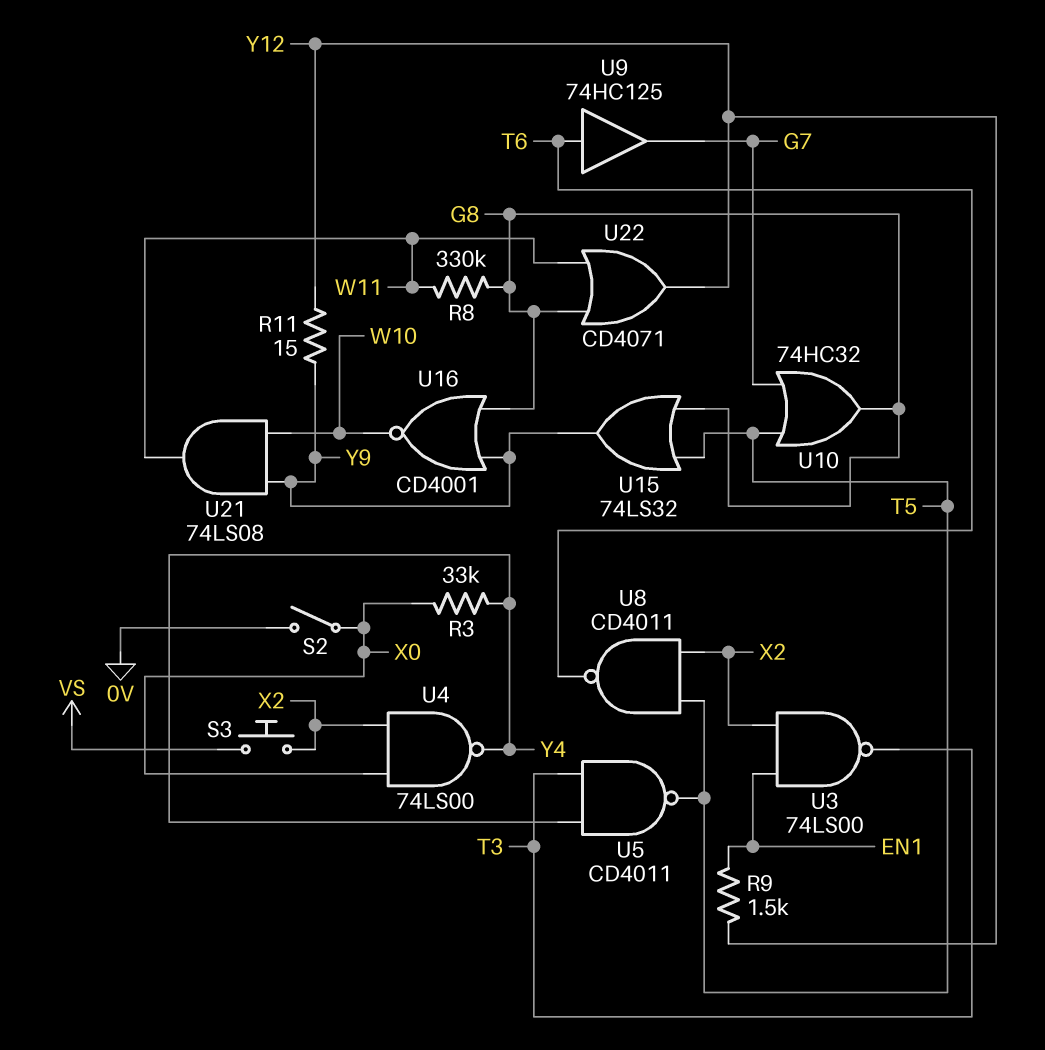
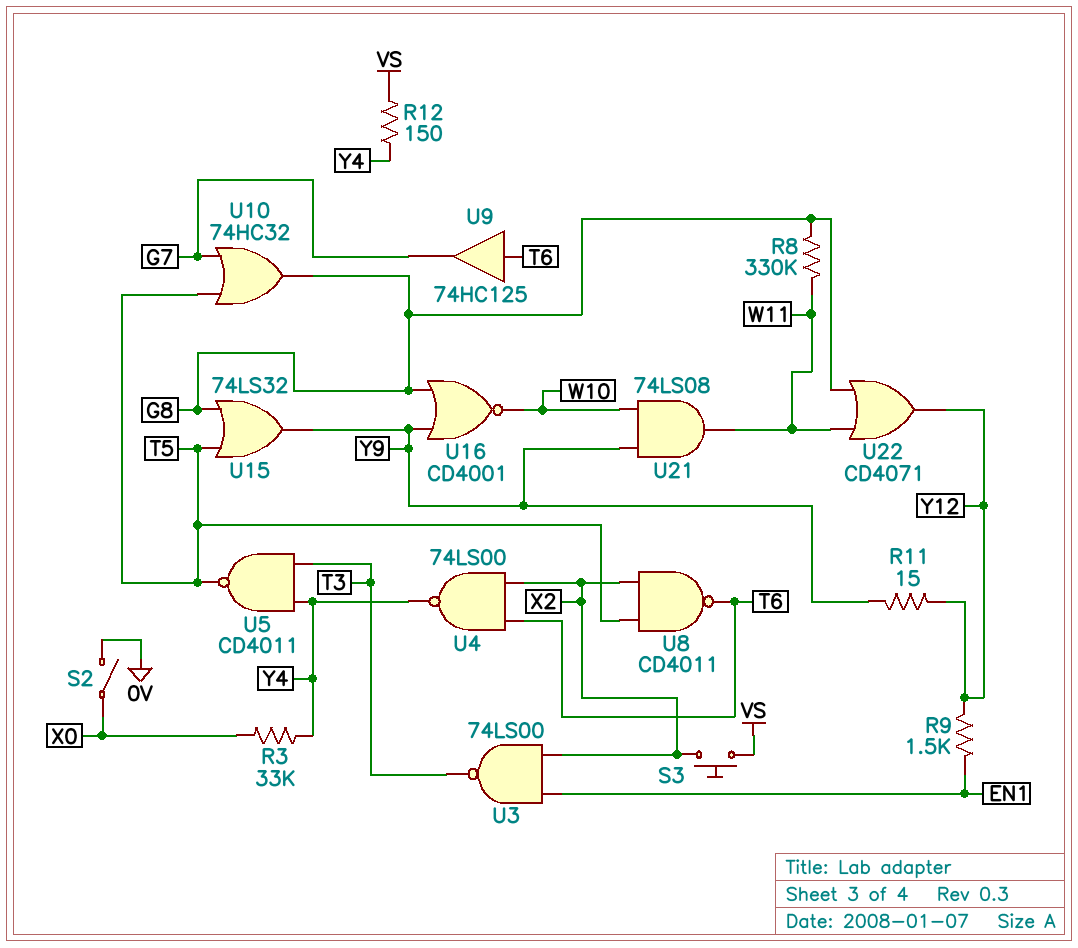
R12: none -> 150 (VS, Y4)
U4: NAND 74LS00 (in X0, in X2, out Y4) -> NAND 74LS00 (in T6, in X2, out Y4)

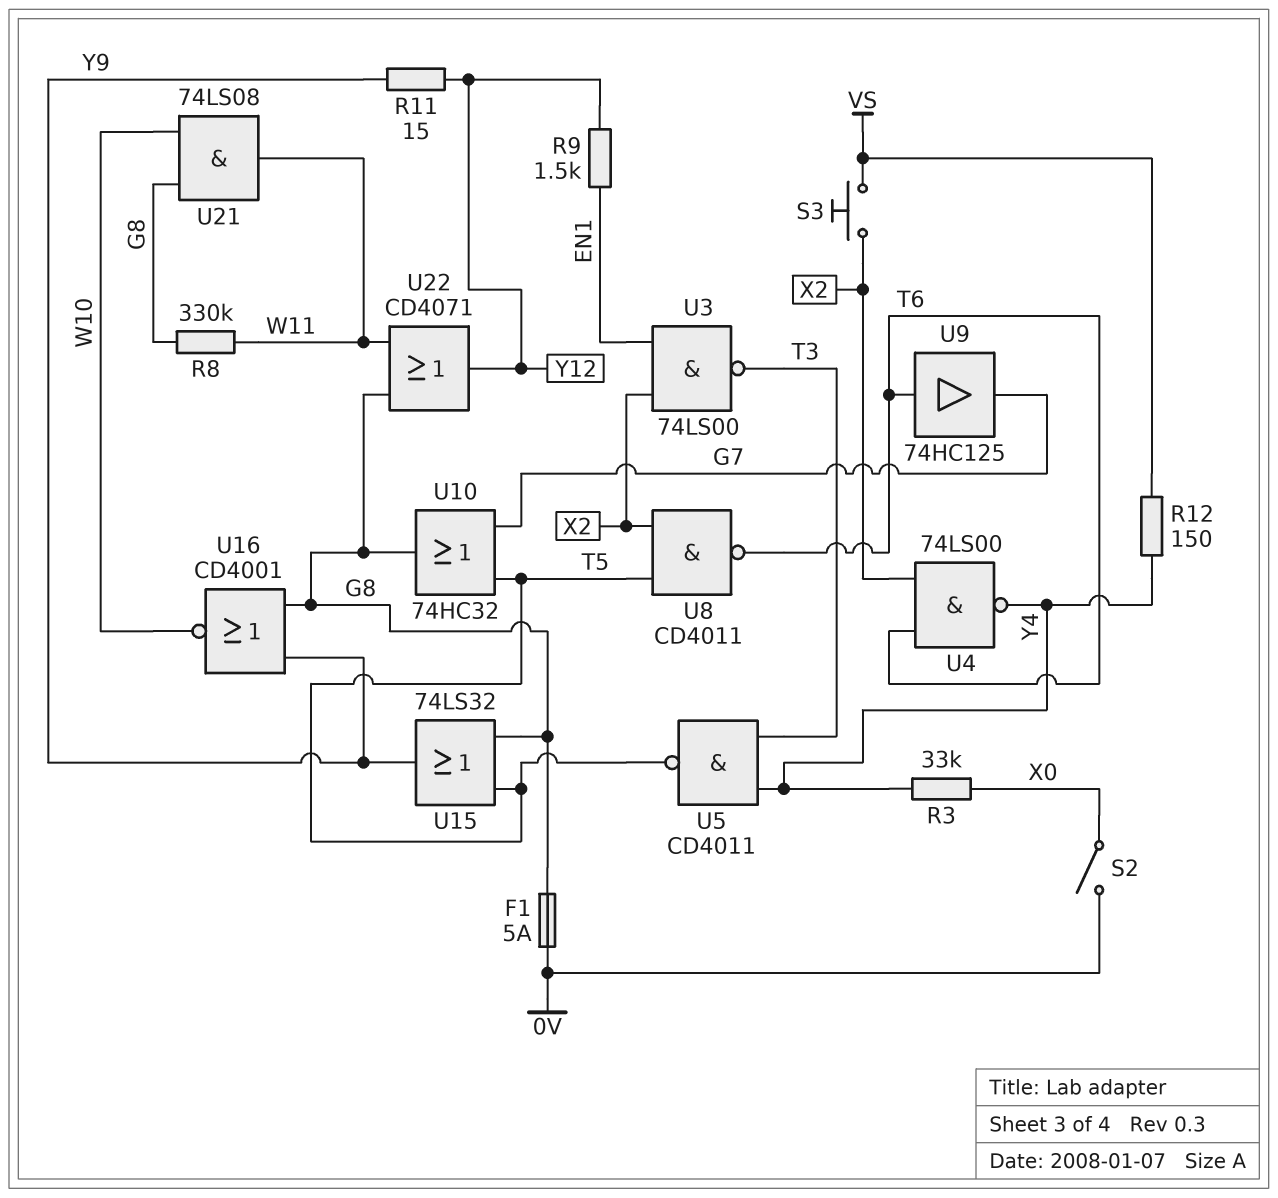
F1: none -> 5A (0V, G8)
U21: AND 74LS08 (in W10, in Y9, out W11) -> AND 74LS08 (in G8, in W10, out W11)

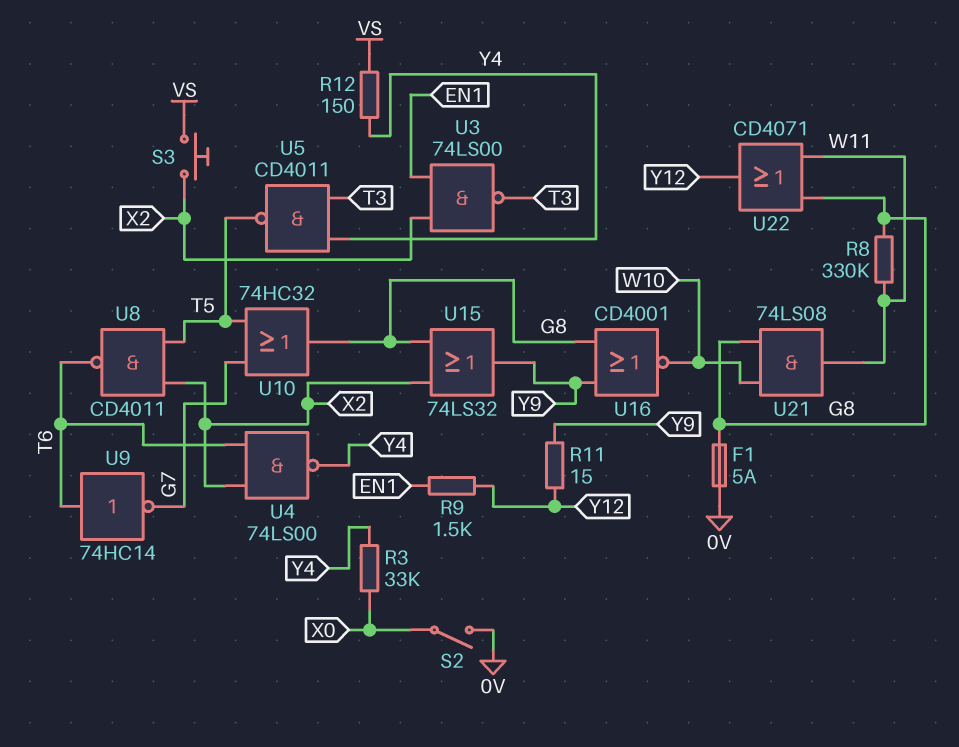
U9: buffer 74HC125 (in T6, out G7) -> NOT 74HC14 (in T6, out G7)
U15: OR 74LS32 (in G8, in T5, out Y9) -> OR 74LS32 (in G8, in X2, out Y9)

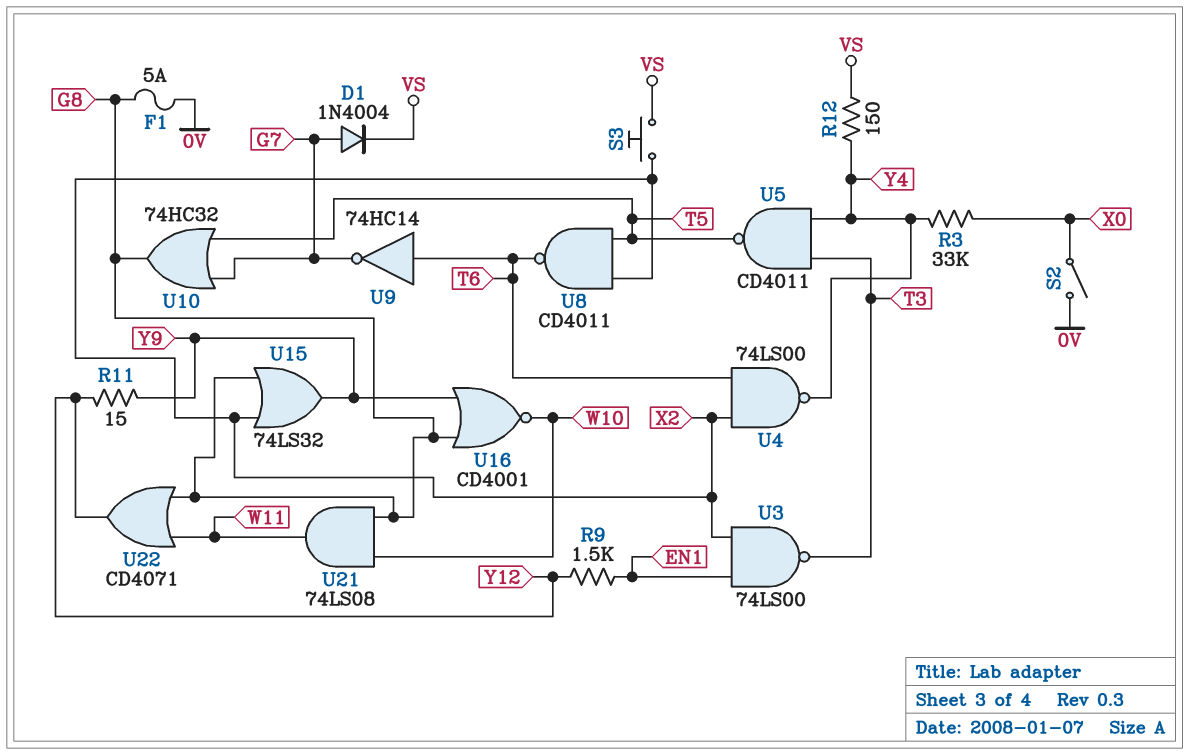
D1: none -> diode 1N4004 (A G7, K VS)
R8: 330k (G8, W11) -> none

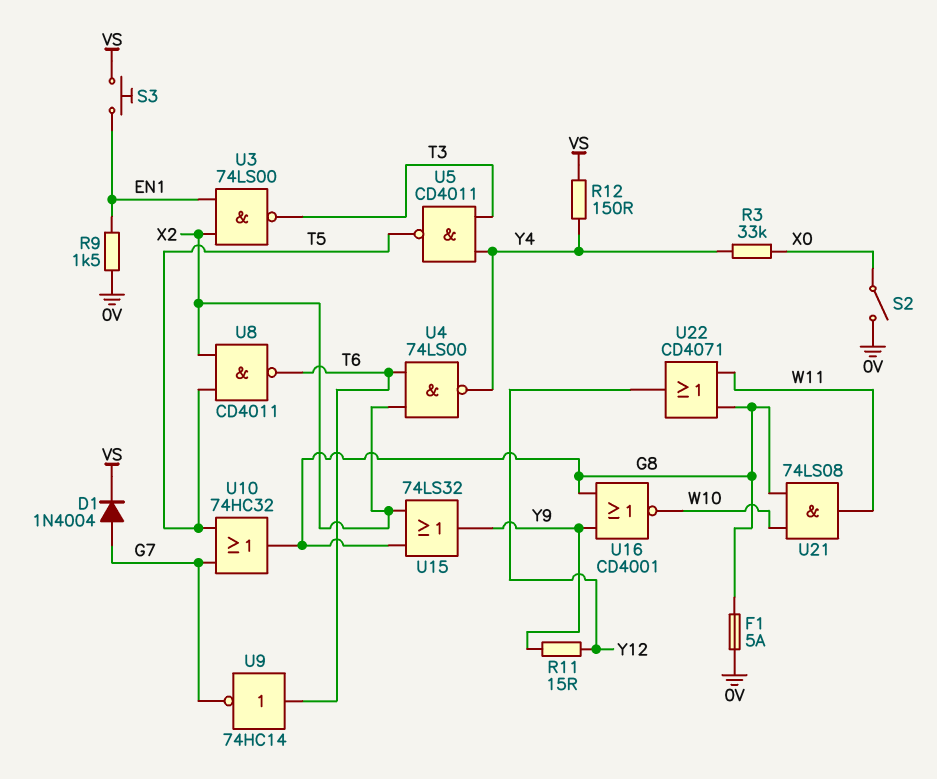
R9: 1.5k (EN1, Y12) -> 1.5k (0V, EN1)
S3: button (VS, X2) -> button (EN1, VS)

